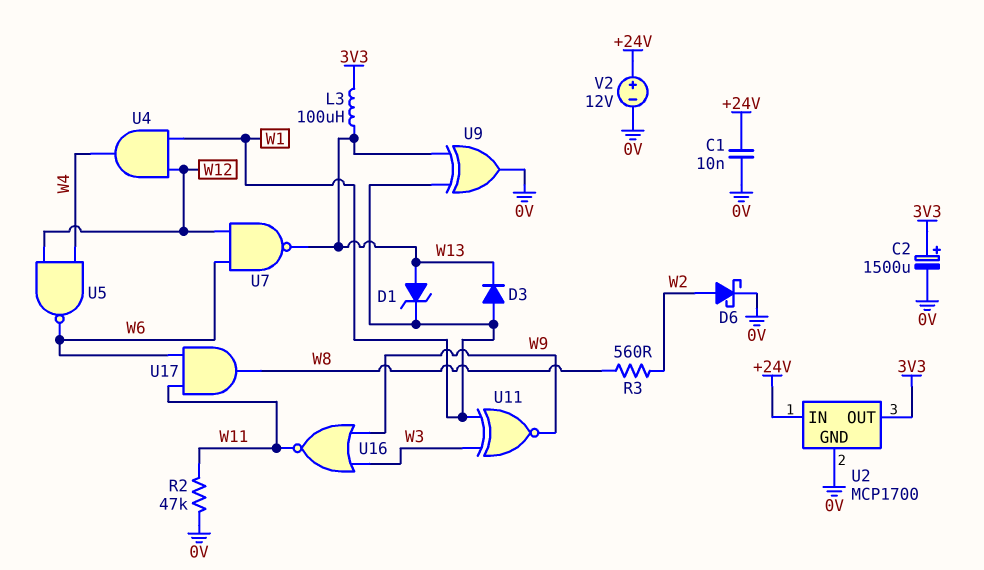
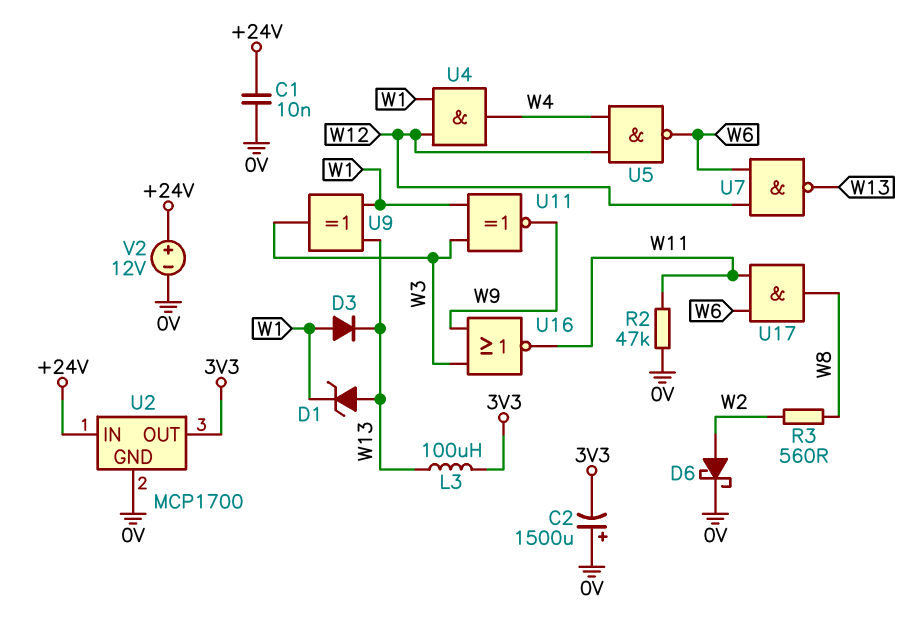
C2: 1500uF (plus 3V3, minus 0V) -> 1500uF (plus 0V, minus 3V3)
U9: XOR (in W1, in W13, out 0V) -> XOR (in W1, in W13, out W3)

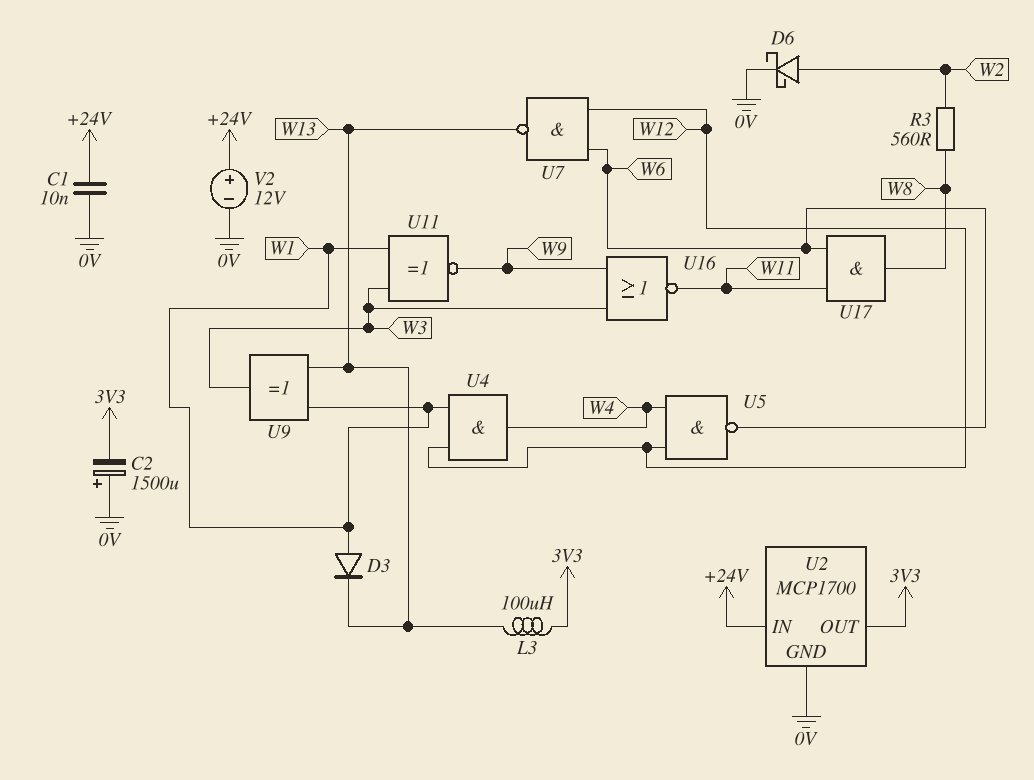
D1: zener (A W13, K W1) -> none
R2: 47k (0V, W11) -> none

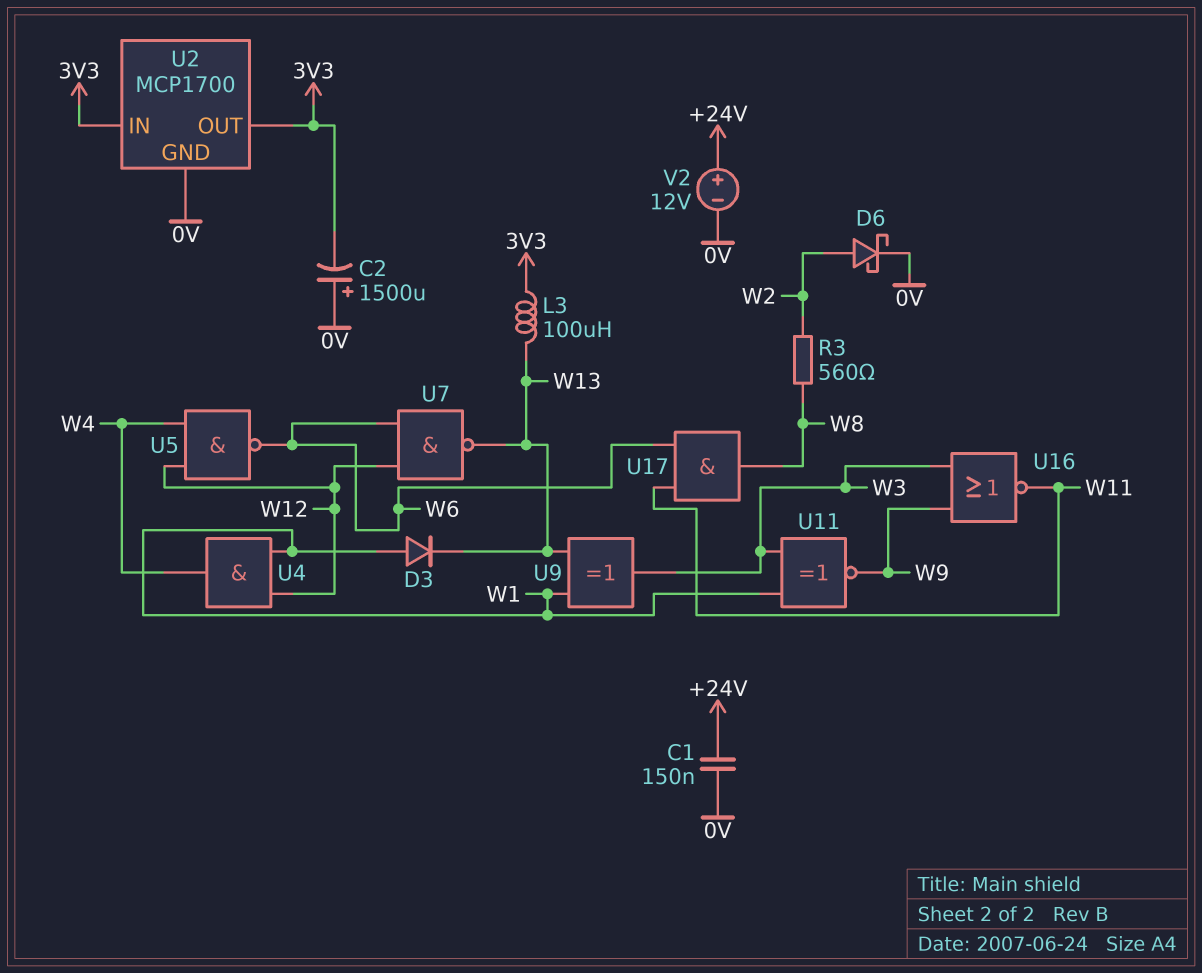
C1: 10nF (+24V, 0V) -> 150nF (+24V, 0V)
U2 pin IN: +24V -> 3V3

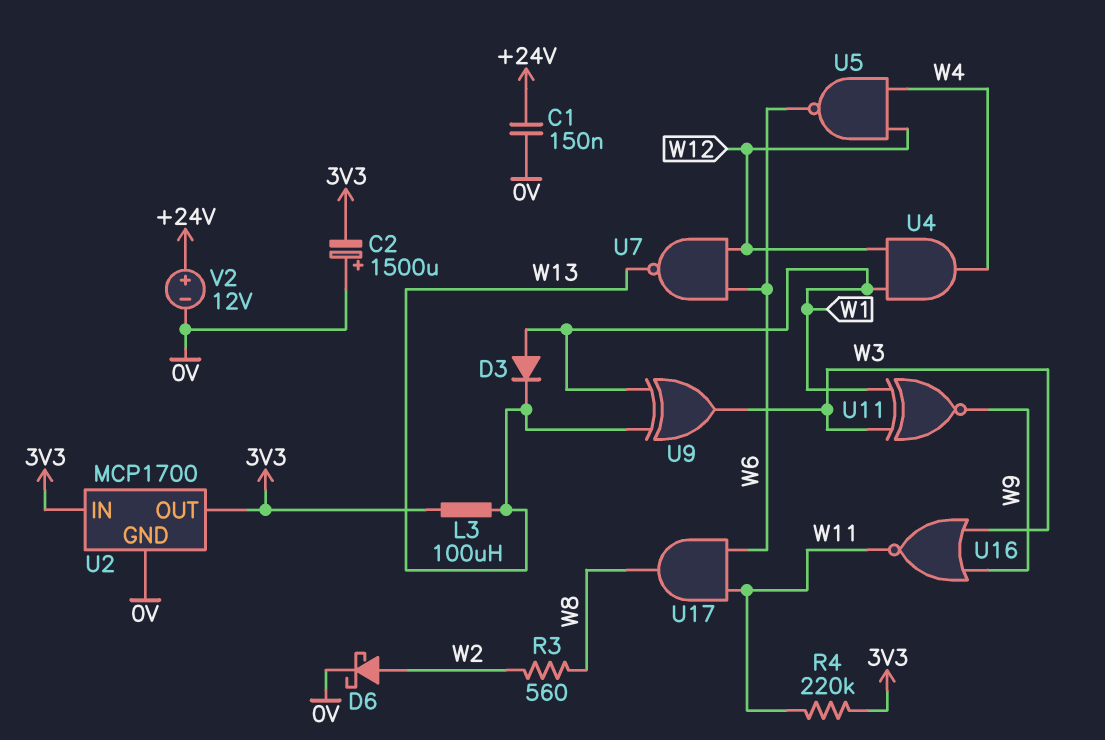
R4: none -> 220k (3V3, W11)

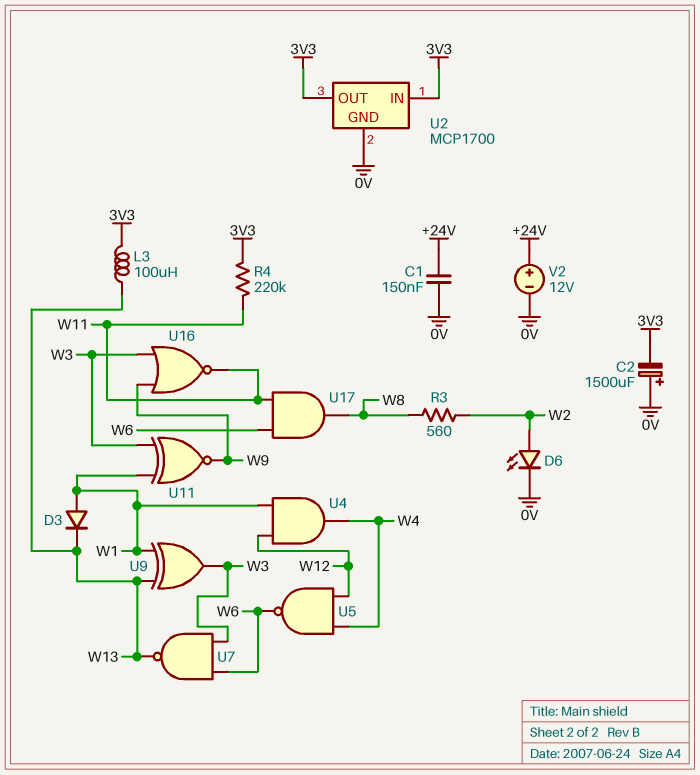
D6: schottky (A W2, K 0V) -> LED (A W2, K 0V)
U7: NAND (in W6, in W12, out W13) -> NAND (in W3, in W6, out W13)

